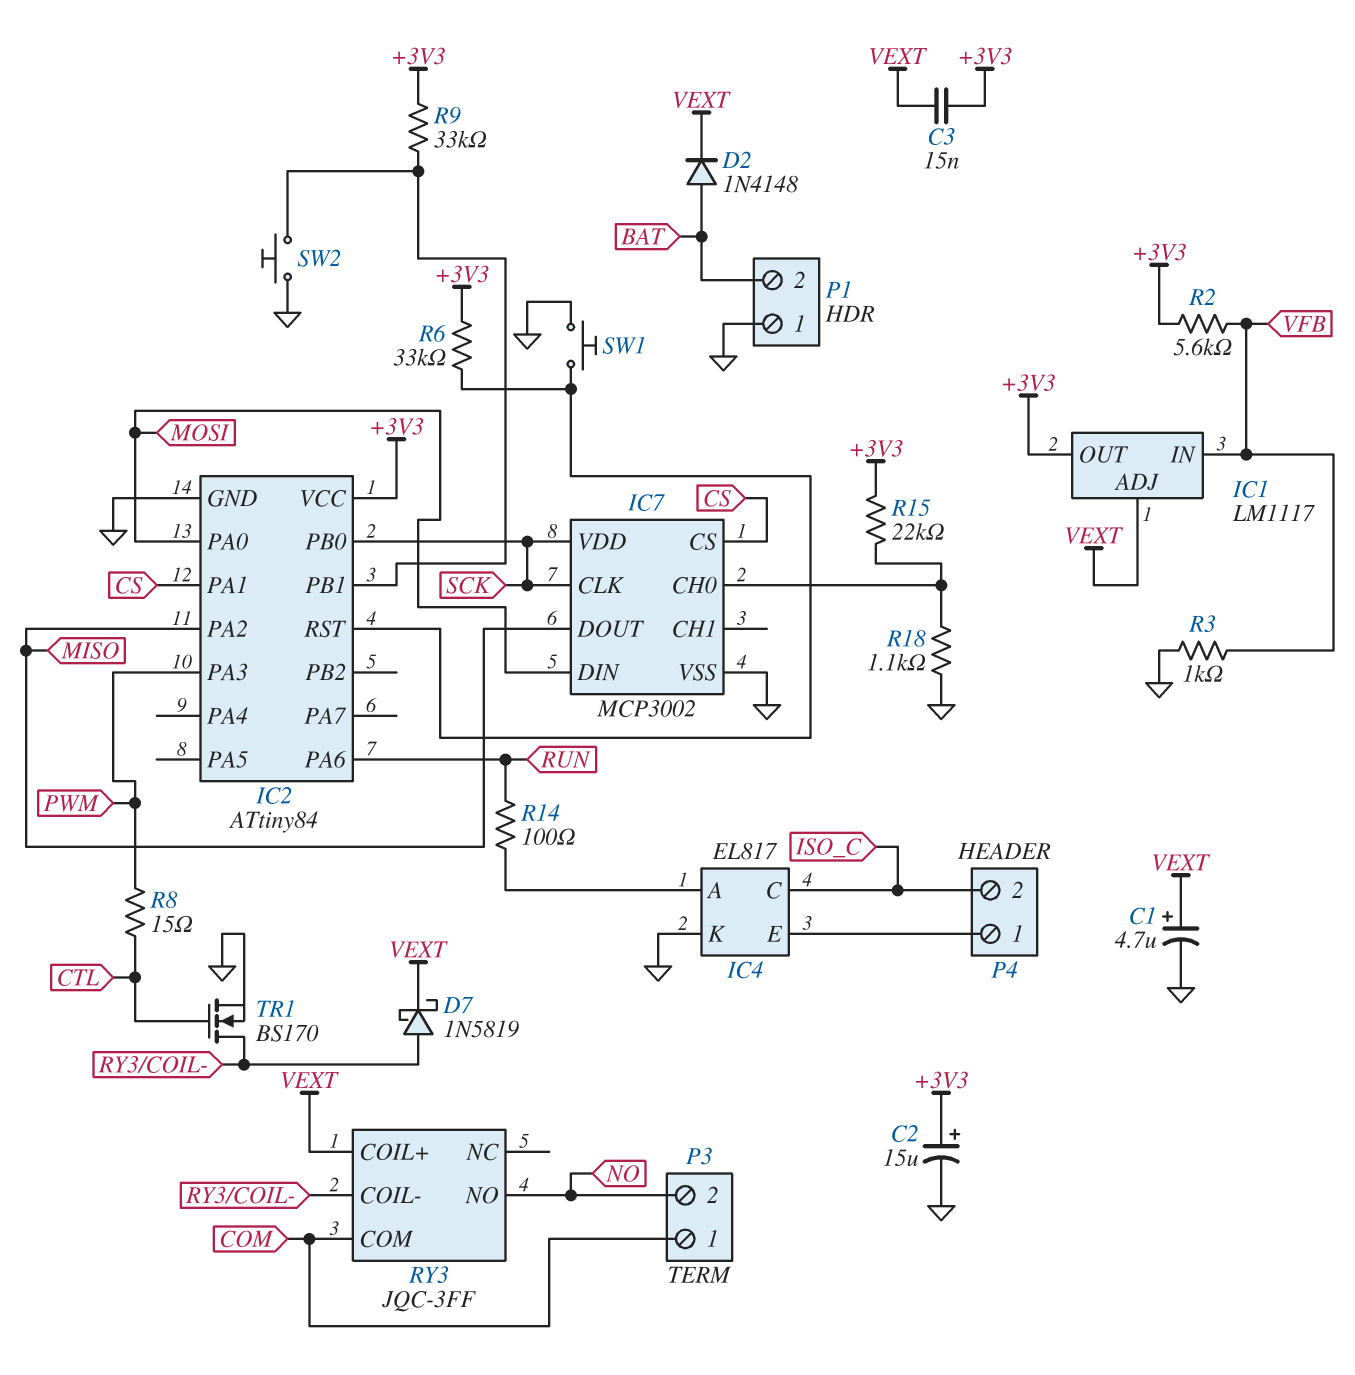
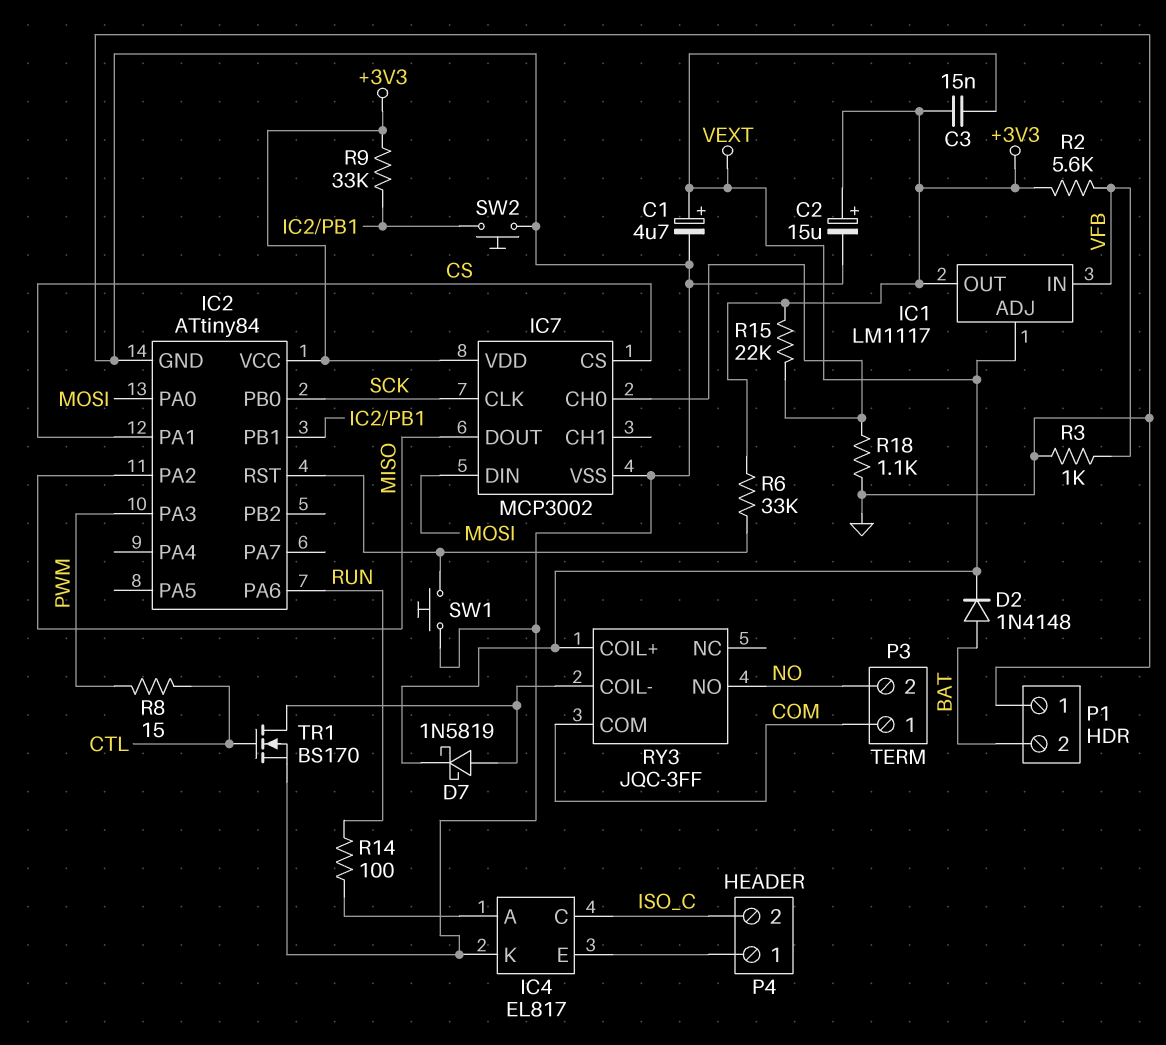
IC7 pin VDD: SCK -> +3V3

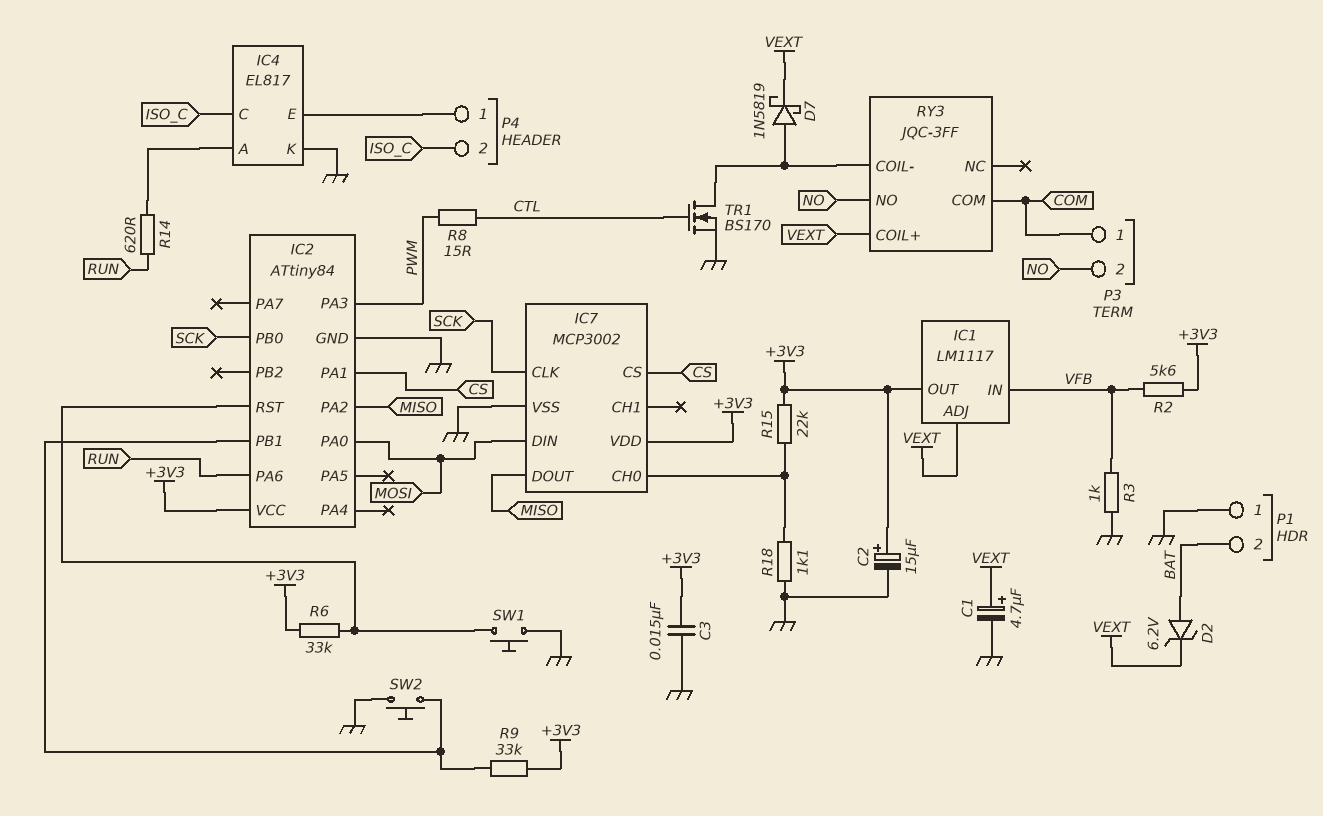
C3: 15nF (+3V3, VEXT) -> 15nF (+3V3, GND)
D2: diode 1N4148 (A BAT, K VEXT) -> zener 6.2V (A BAT, K VEXT)
R14: 100 (IC4/A, RUN) -> 620 (IC4/A, RUN)

